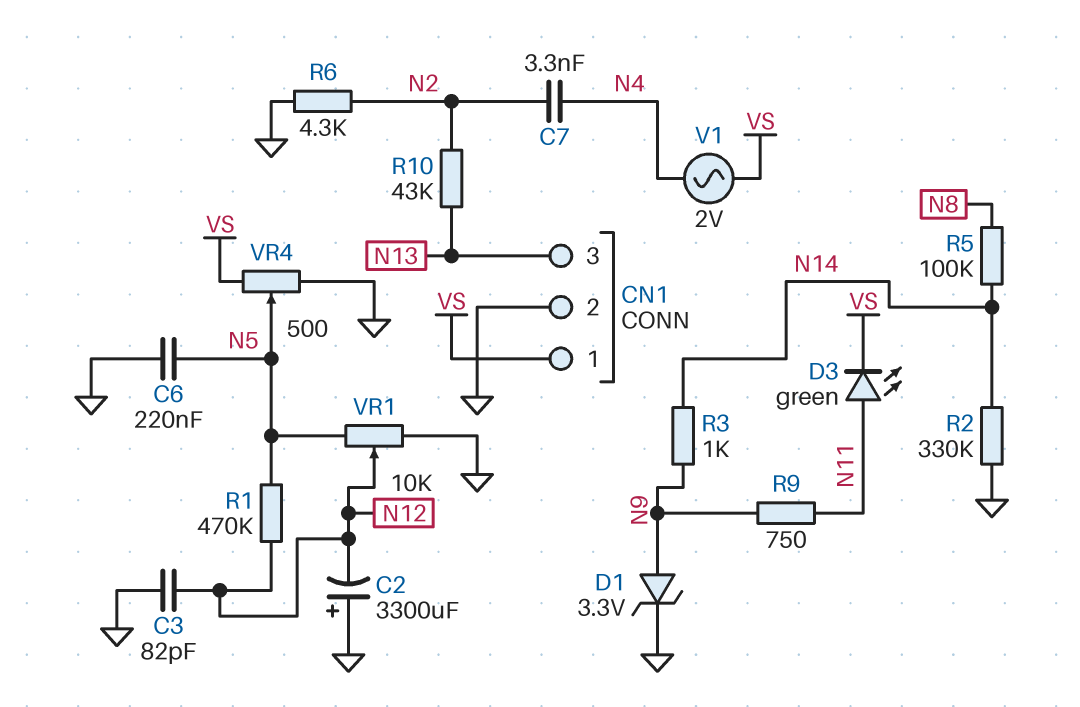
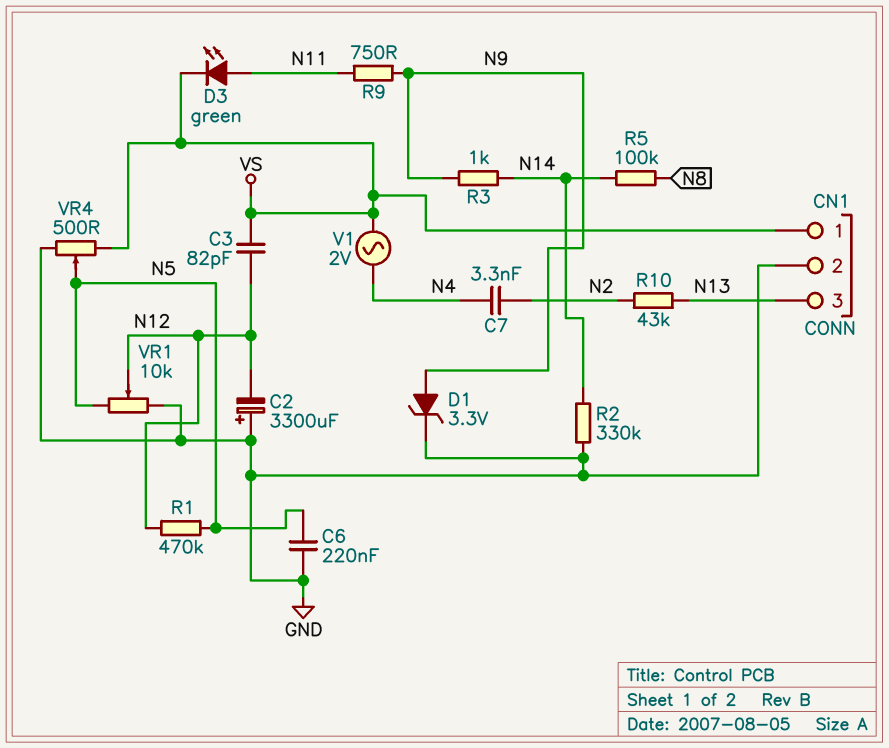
C3: 82pF (GND, N12) -> 82pF (N12, VS)
R6: 4.3k (GND, N2) -> none

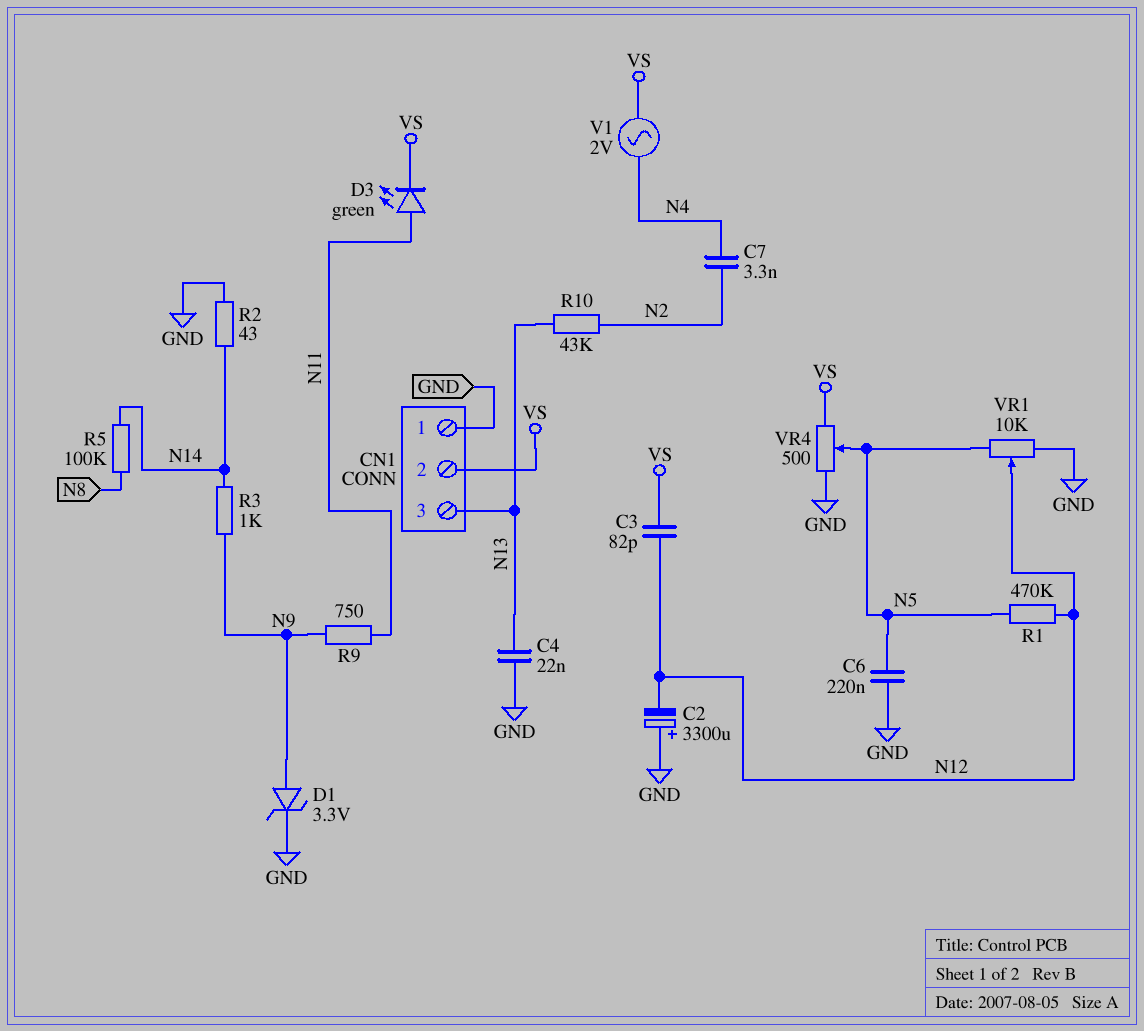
C4: none -> 22nF (GND, N13)
CN1 pin 1: VS -> GND
CN1 pin 2: GND -> VS
R2: 330k (GND, N14) -> 43 (GND, N14)

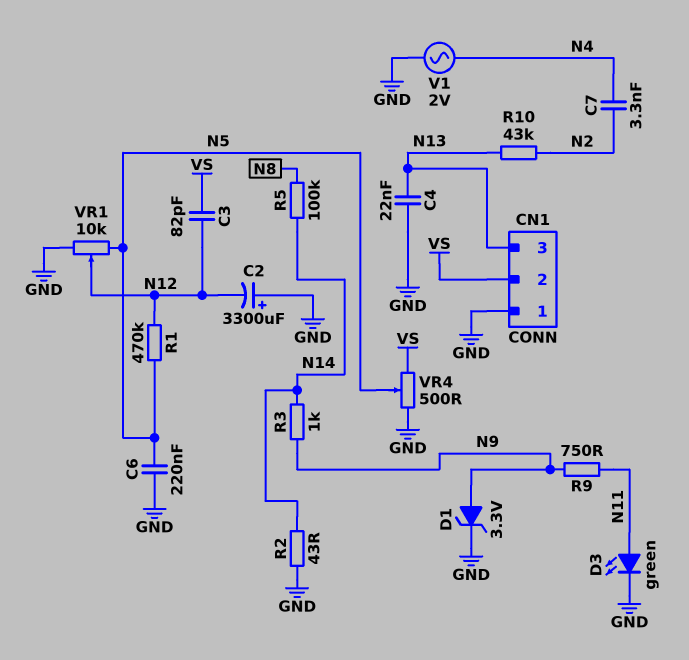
D3: LED green (A N11, K VS) -> LED green (A N11, K GND)
V1: AC 2V (N4, VS) -> AC 2V (GND, N4)

